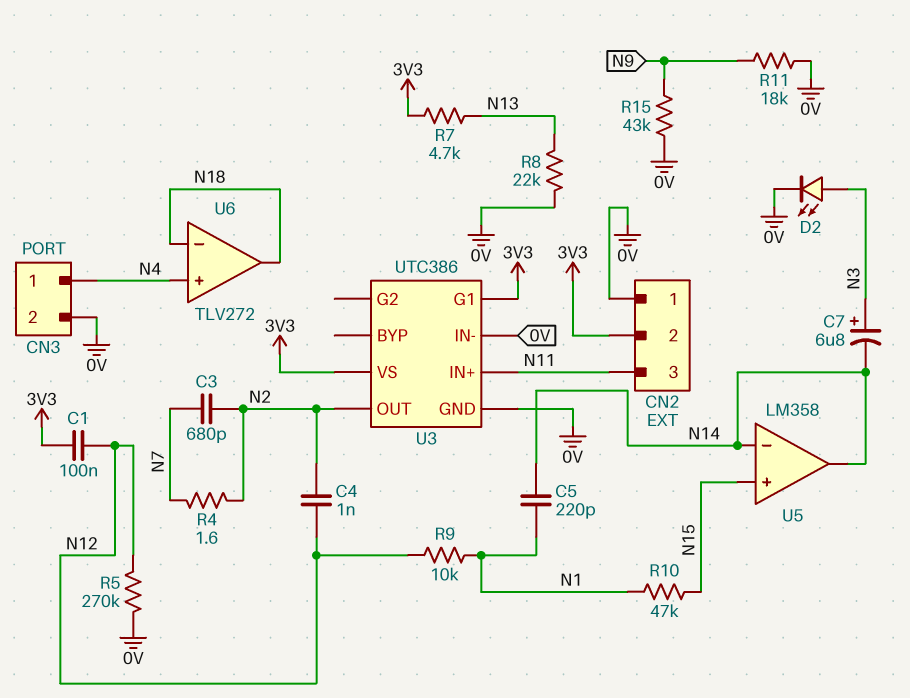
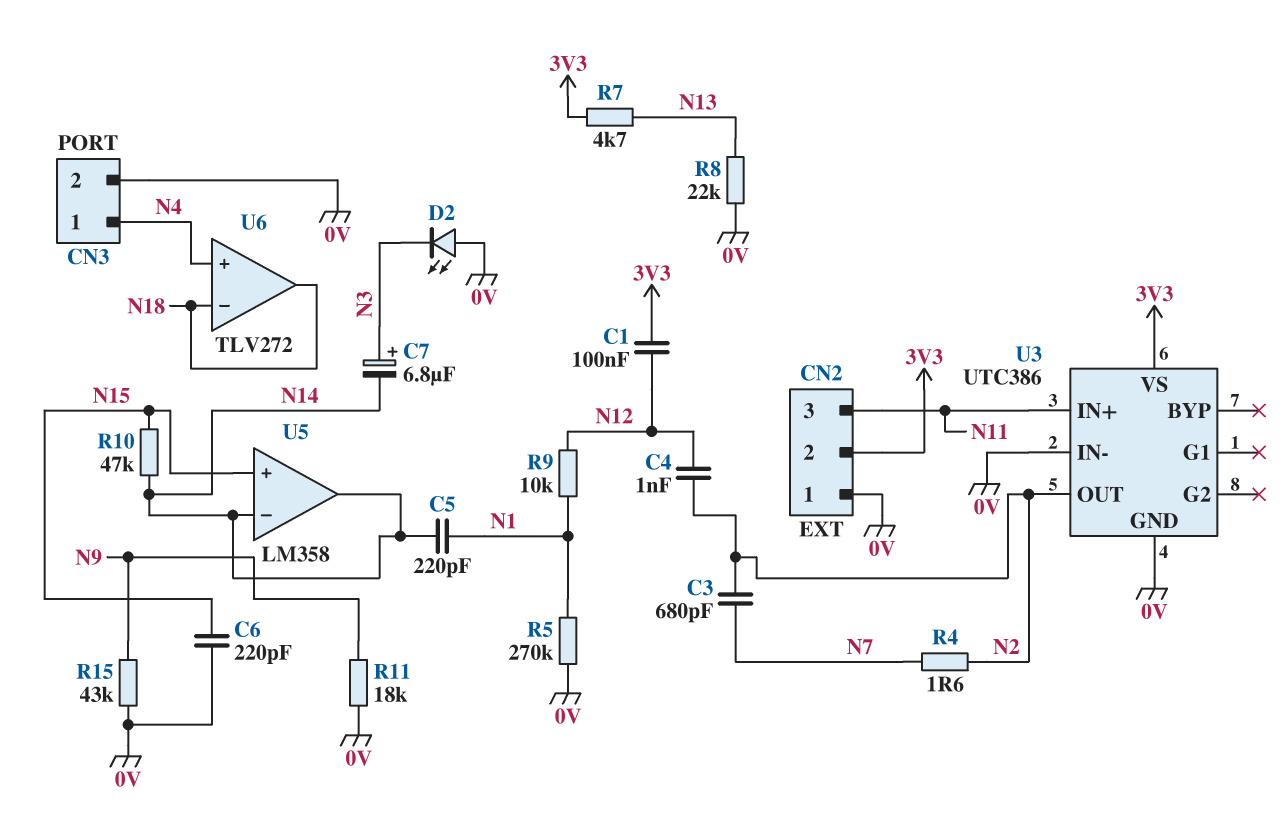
C6: none -> 220pF (0V, N15)
D2: LED (A N3, K 0V) -> LED (A 0V, K N3)
R5: 270k (0V, N12) -> 270k (0V, N1)
R10: 47k (N1, N15) -> 47k (N14, N15)
U3 pin G1: 3V3 -> none

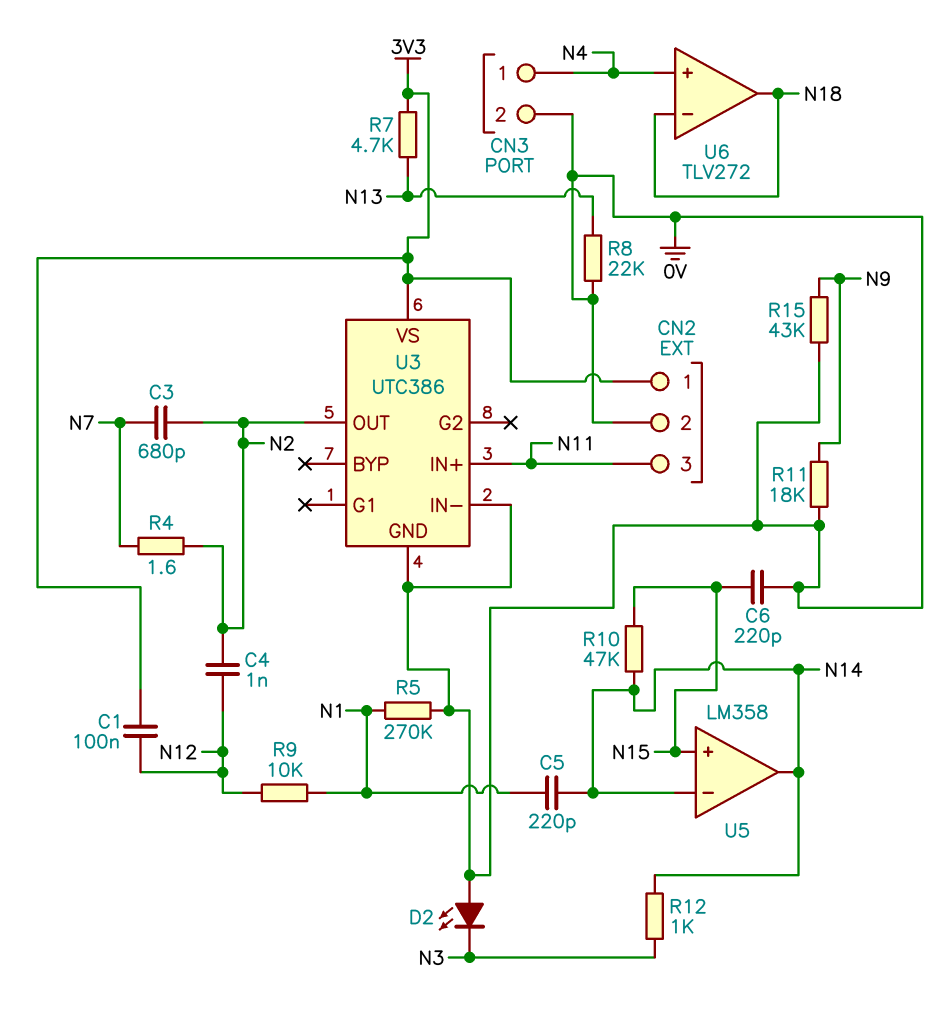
C7: 6.8uF (plus N3, minus N14) -> none
CN2 pin 1: 0V -> 3V3
CN2 pin 2: 3V3 -> 0V
R12: none -> 1k (N3, N14)

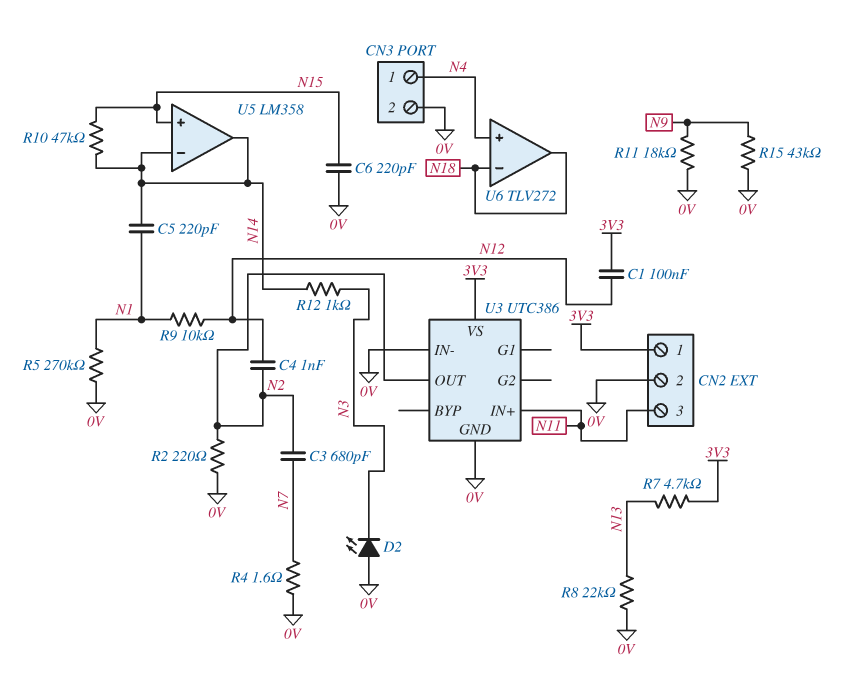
R2: none -> 220 (0V, N2)
R4: 1.6 (N2, N7) -> 1.6 (0V, N7)

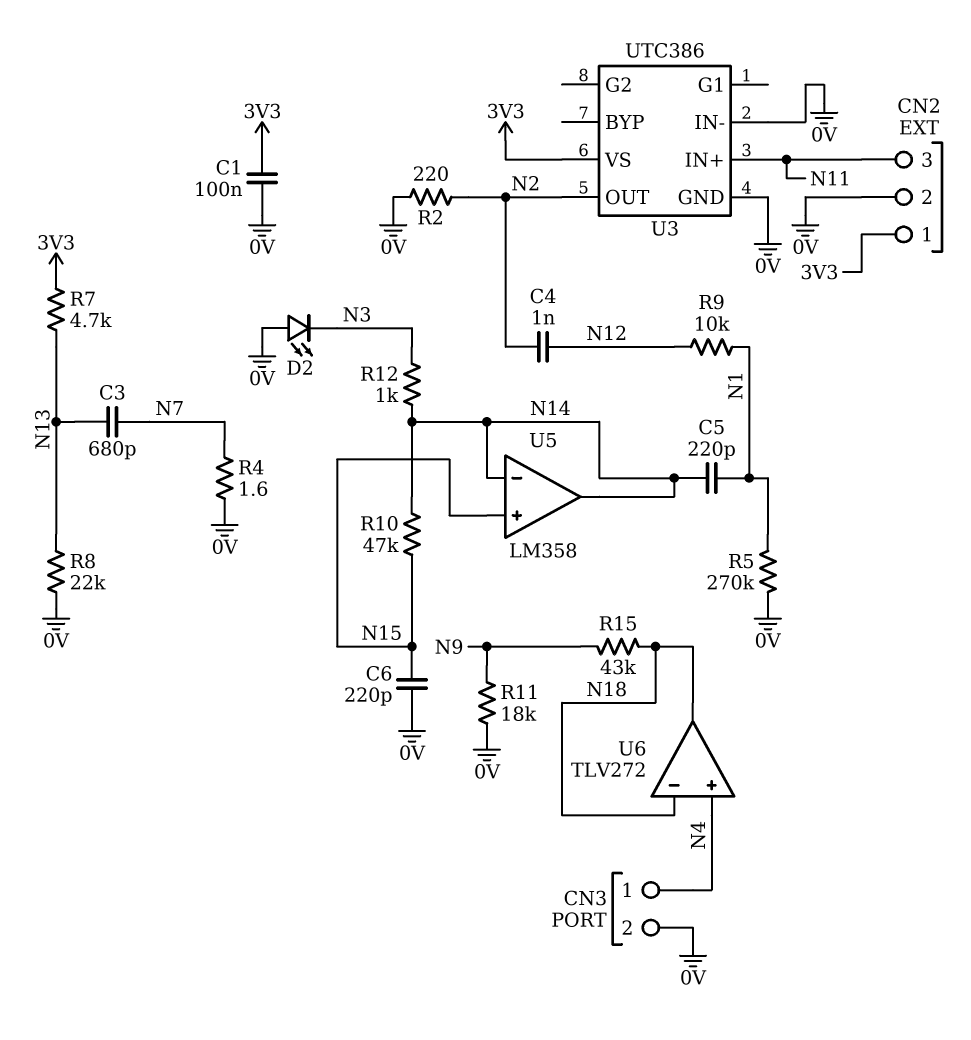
C1: 100nF (3V3, N12) -> 100nF (0V, 3V3)
C3: 680pF (N2, N7) -> 680pF (N7, N13)
R15: 43k (0V, N9) -> 43k (N9, N18)

